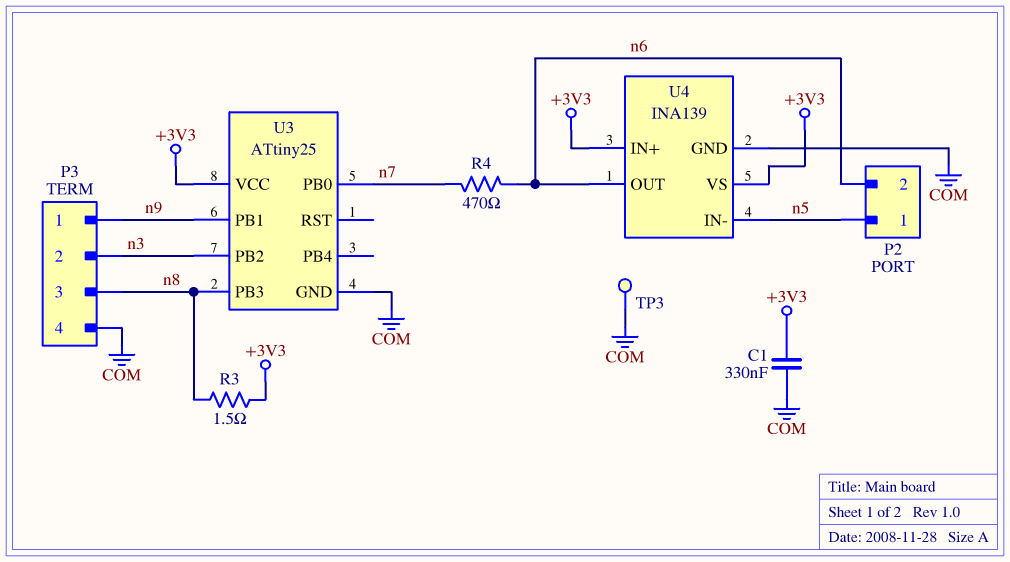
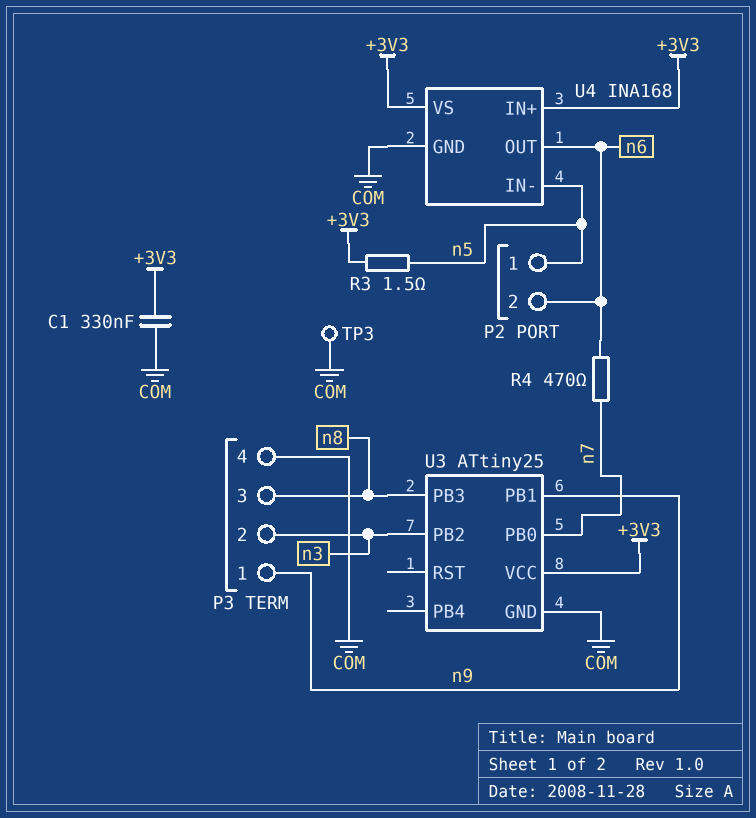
R3: 1.5 (+3V3, n8) -> 1.5 (+3V3, n5)
U4: INA139 -> INA168

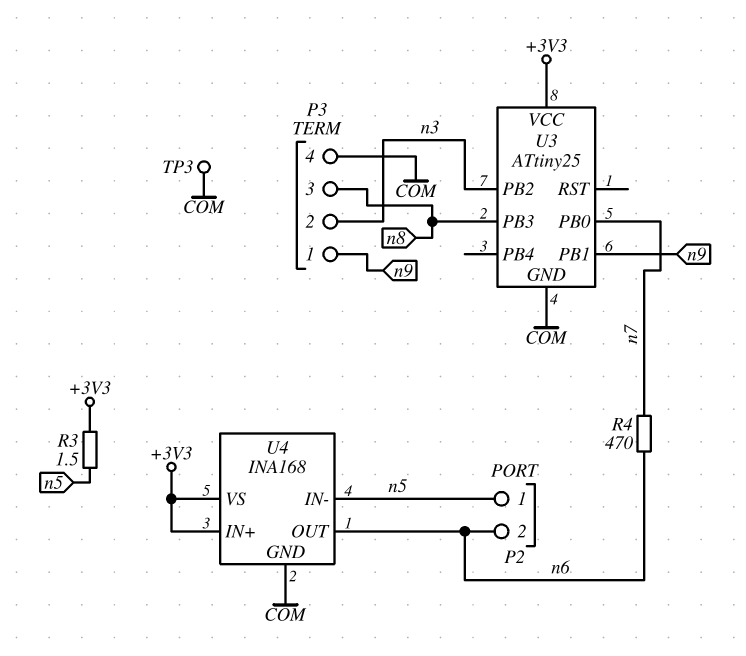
C1: 330nF (+3V3, COM) -> none

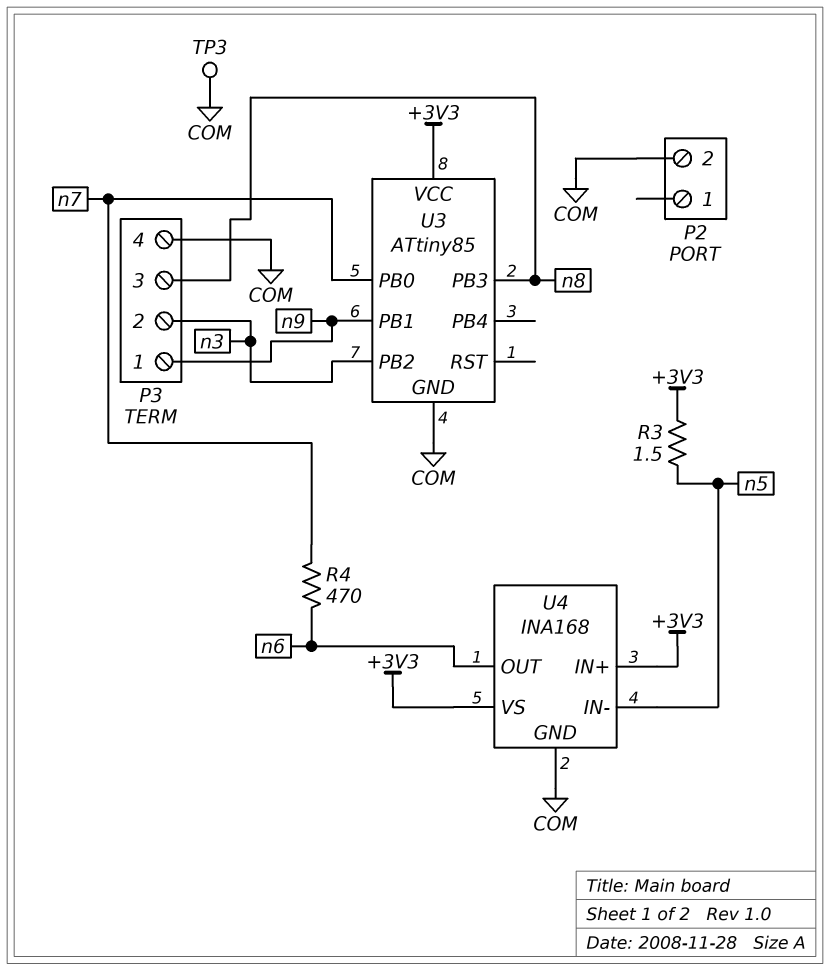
P2 pin 1: n5 -> none
P2 pin 2: n6 -> COM
U3: ATtiny25 -> ATtiny85

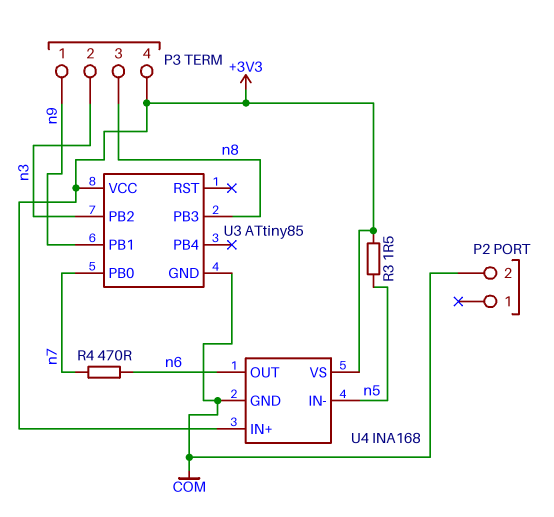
P3 pin 4: COM -> +3V3
TP3: test point (COM) -> none

